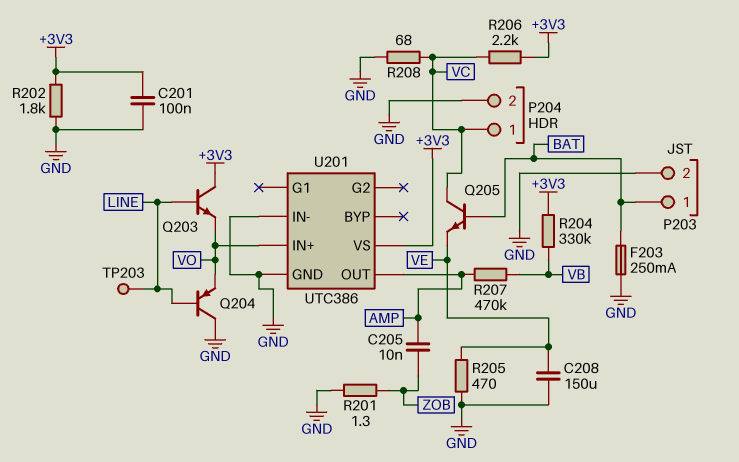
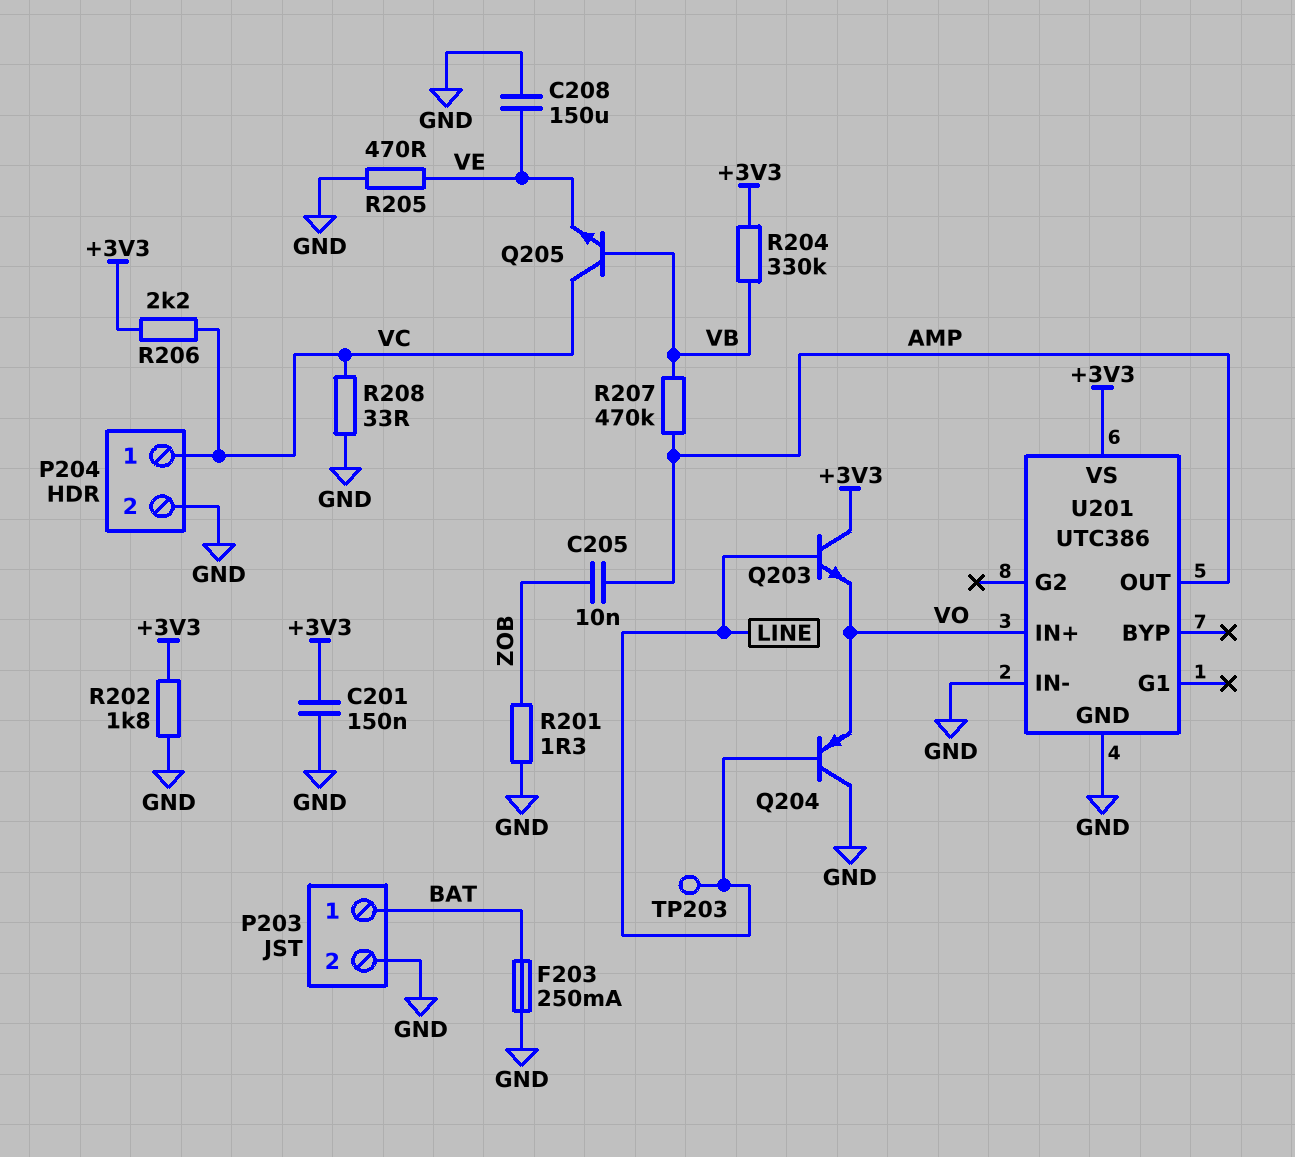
C201: 100nF (+3V3, GND) -> 150nF (+3V3, GND)
Q205: NPN (B BAT, C VC, E VE) -> NPN (B VB, C VC, E VE)
R208: 68 (GND, VC) -> 33 (GND, VC)

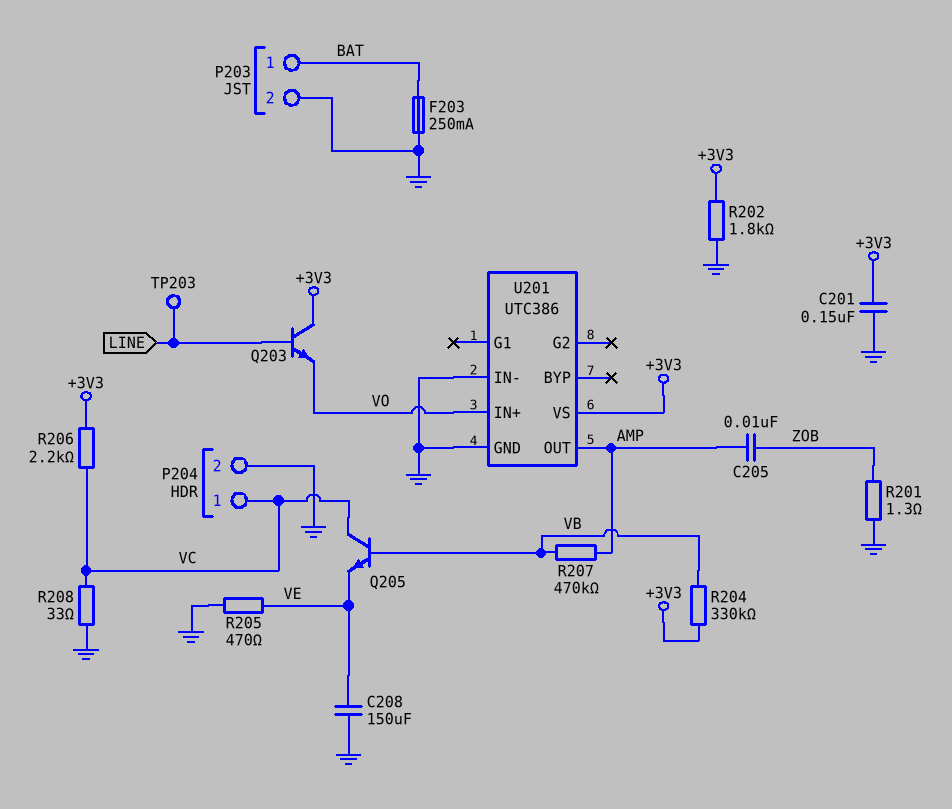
Q204: PNP (B LINE, C GND, E VO) -> none

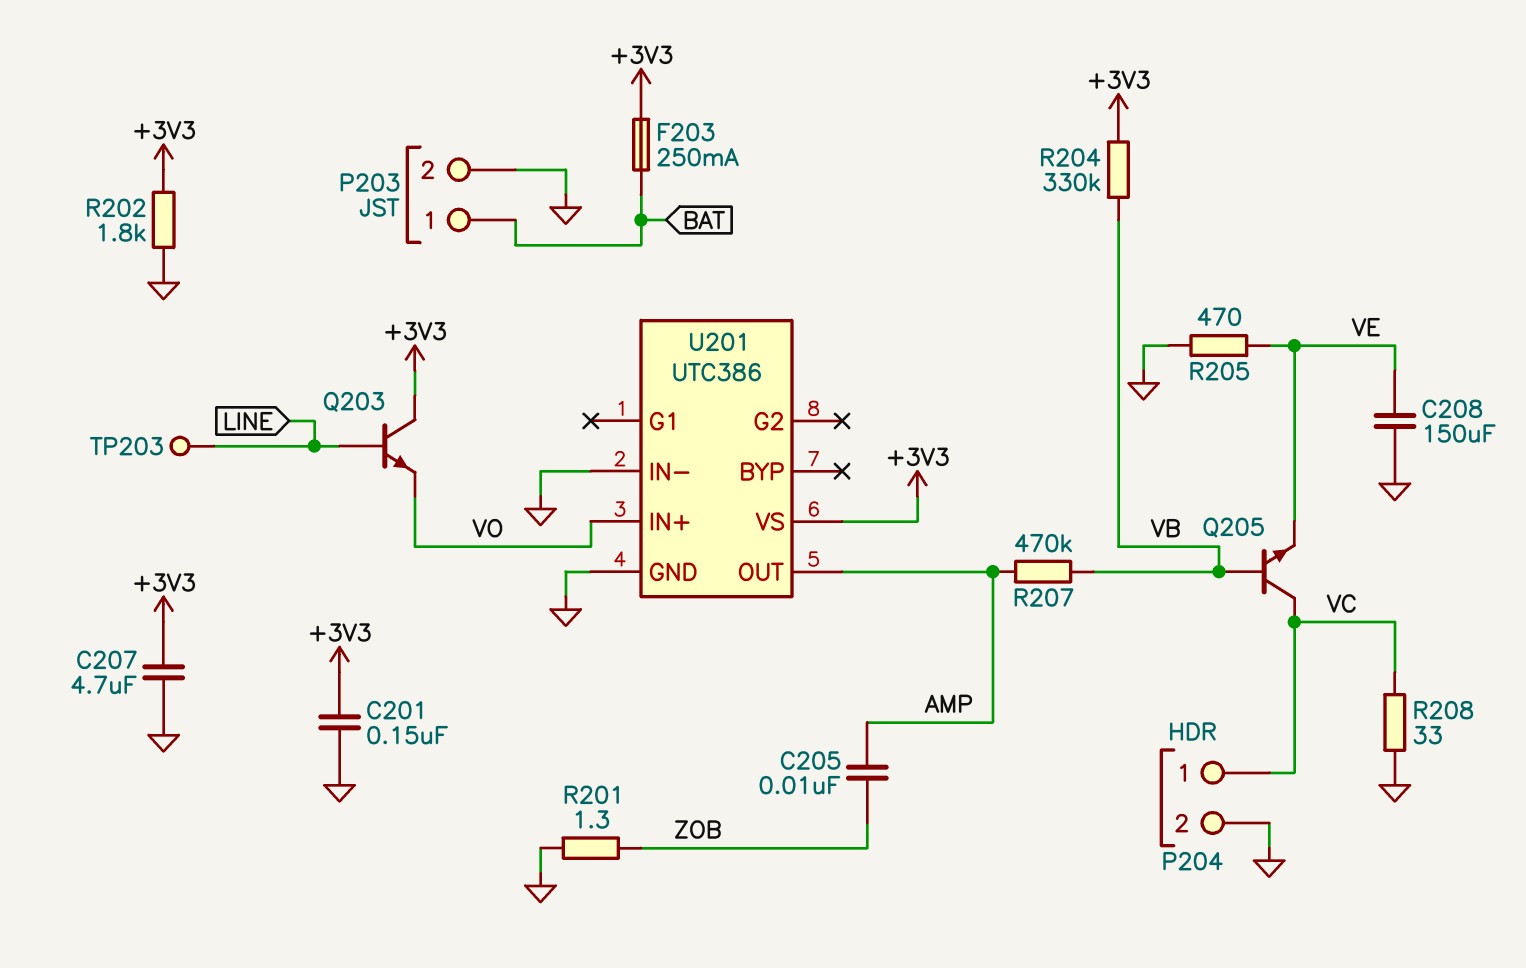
C207: none -> 4.7uF (+3V3, GND)
F203: 250mA (BAT, GND) -> 250mA (+3V3, BAT)
R206: 2.2k (+3V3, VC) -> none

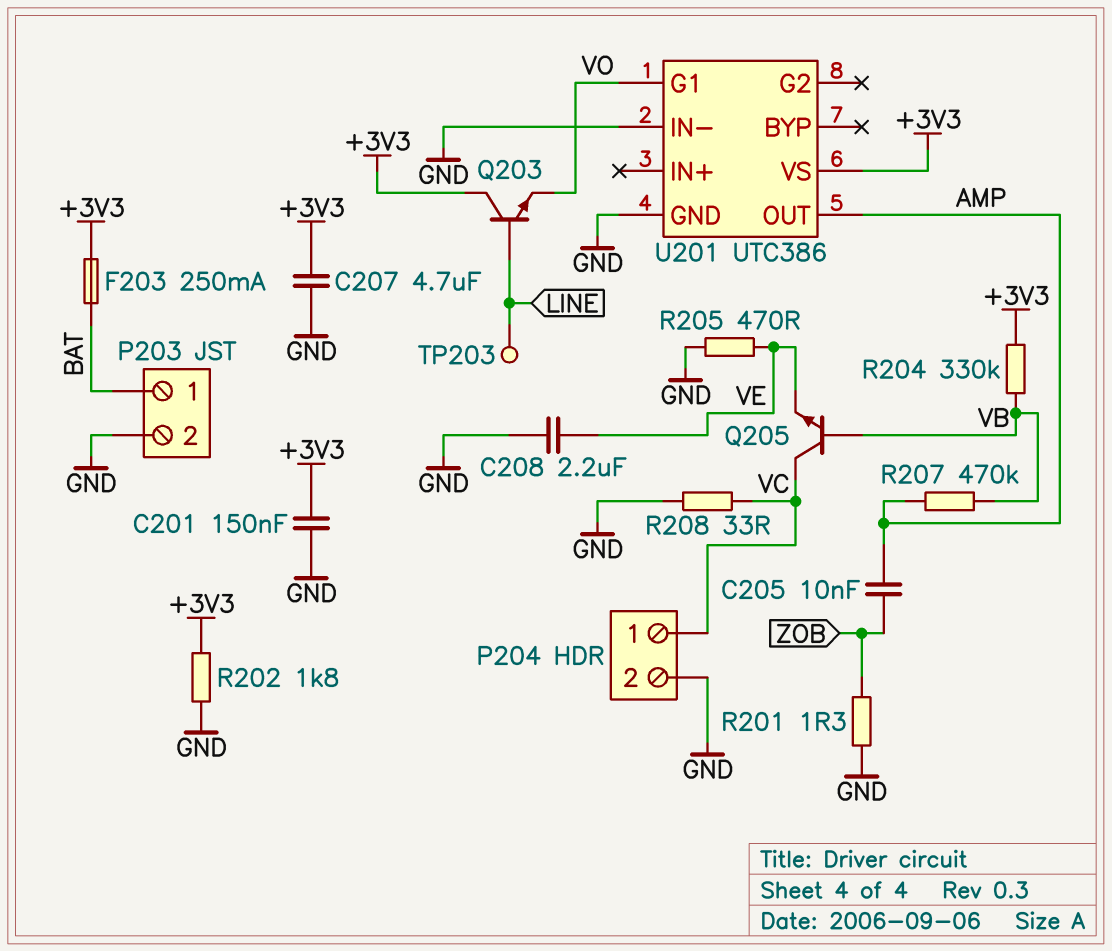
C208: 150uF (GND, VE) -> 2.2uF (GND, VE)
U201 pin G1: none -> VO
U201 pin IN+: VO -> none

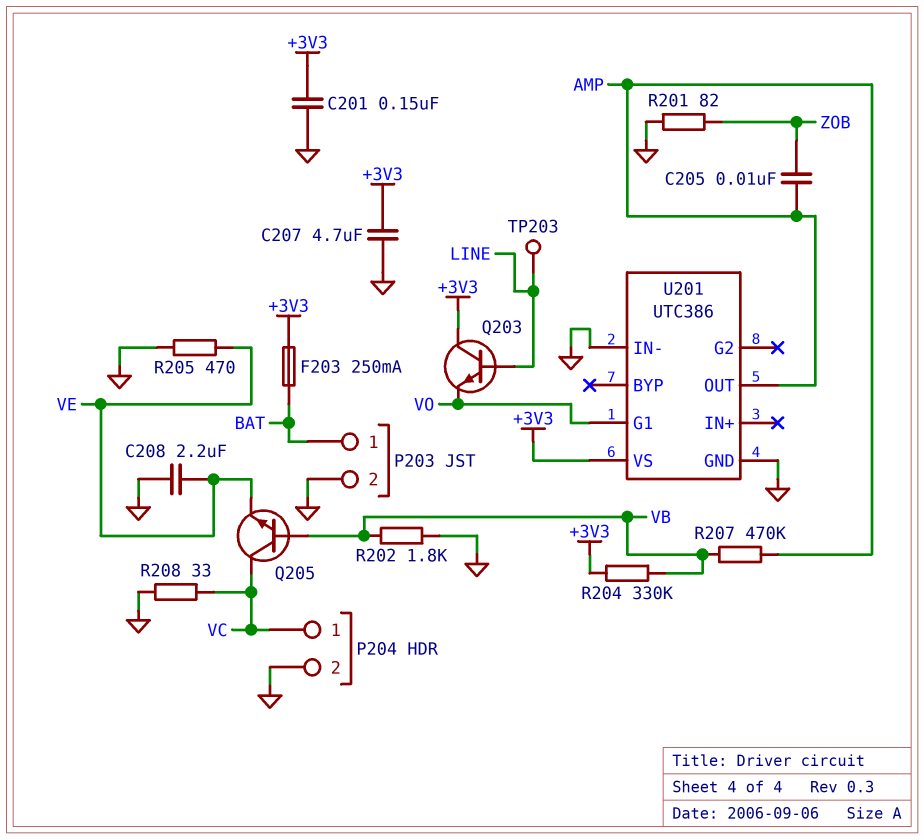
R201: 1.3 (GND, ZOB) -> 82 (GND, ZOB)
R202: 1.8k (+3V3, GND) -> 1.8k (GND, VB)

